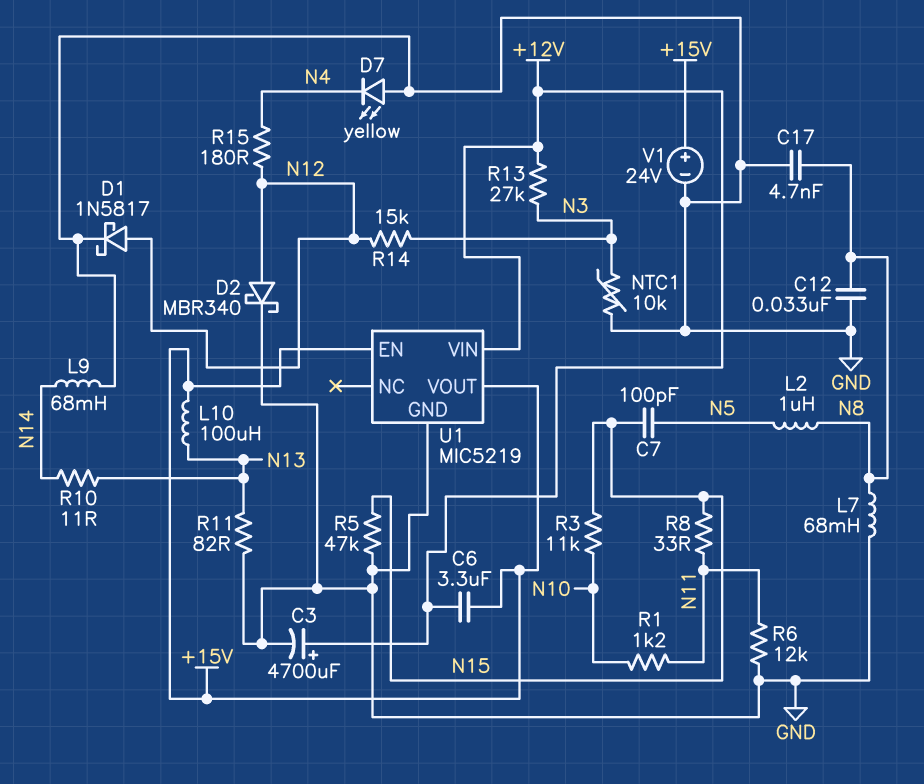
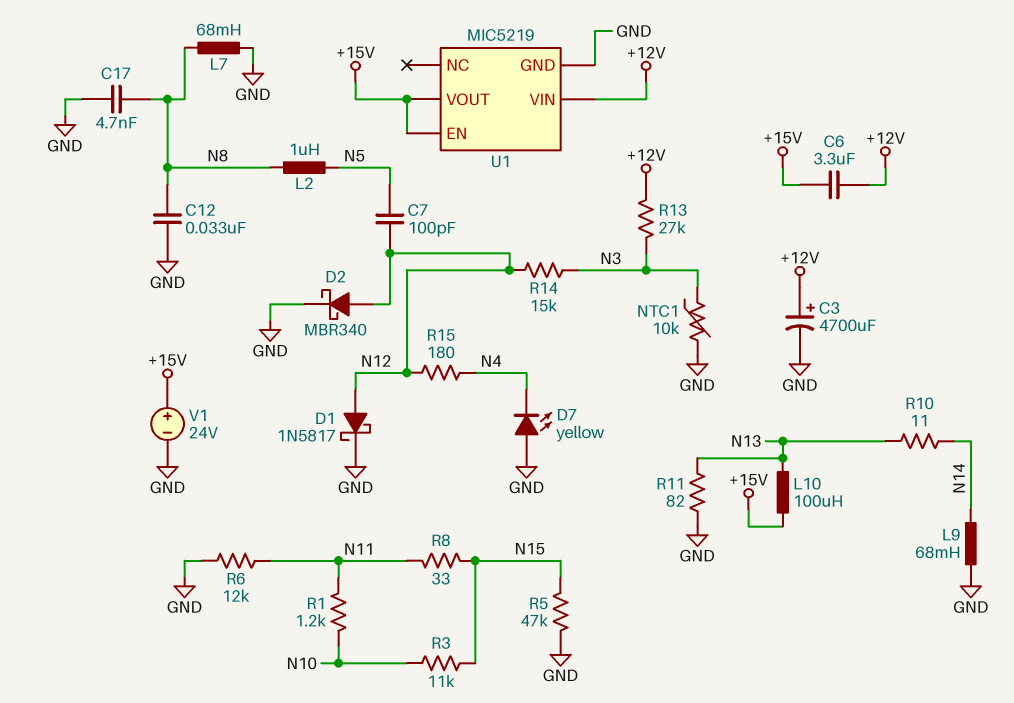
C7: 100pF (N5, N15) -> 100pF (N5, N12)

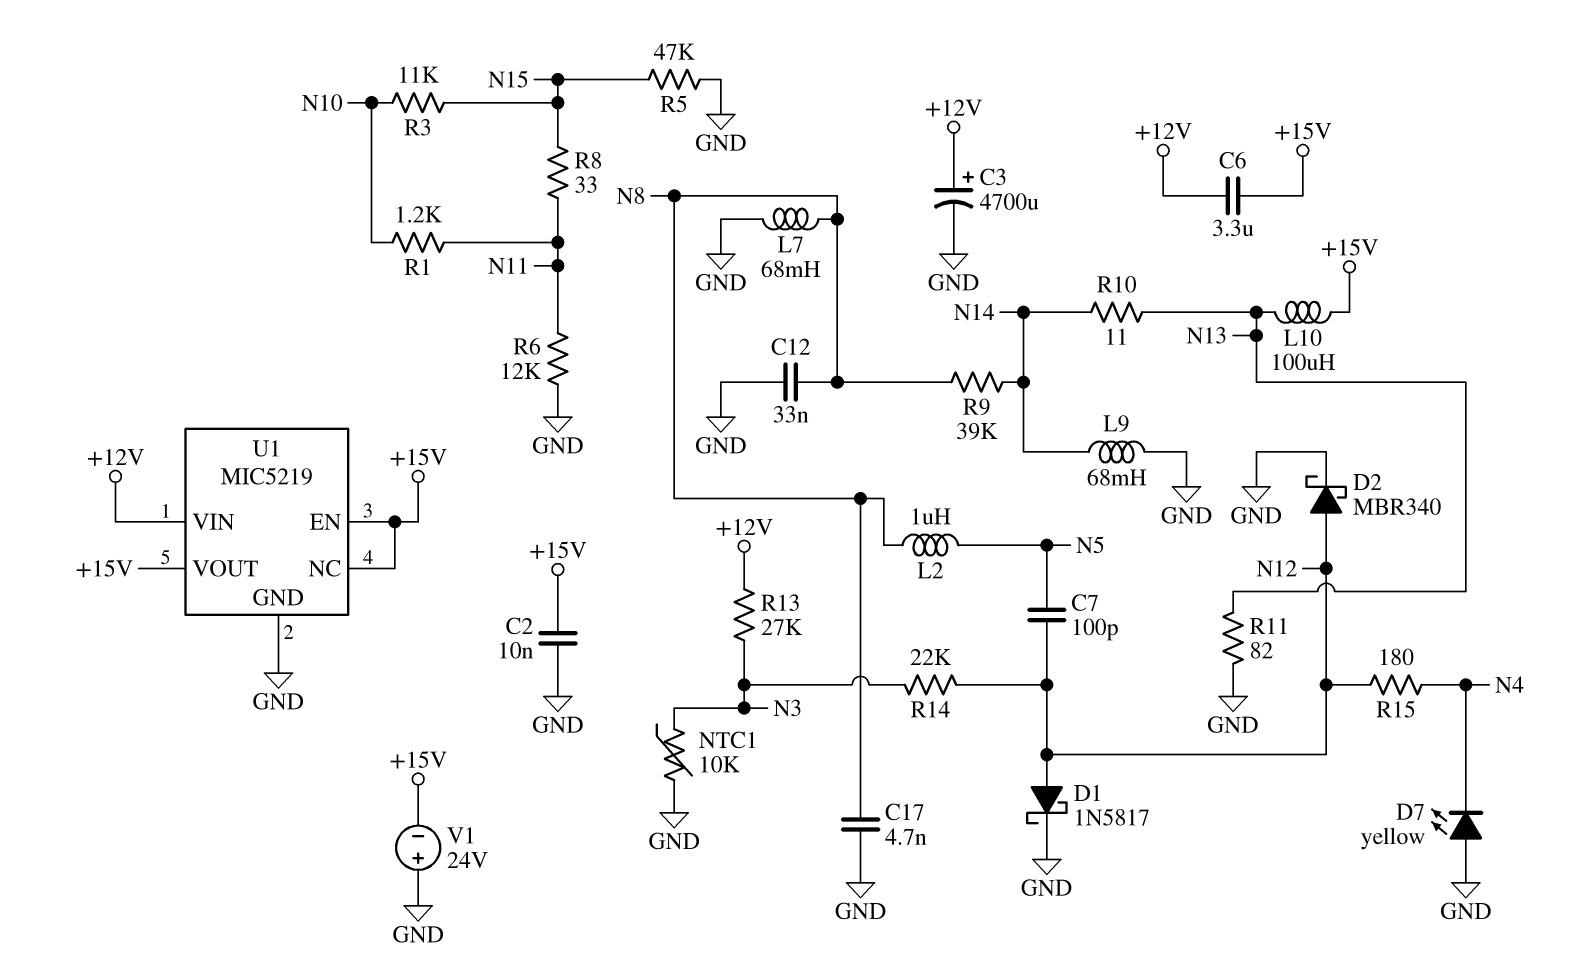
C2: none -> 10nF (+15V, GND)
R9: none -> 39k (N8, N14)
R14: 15k (N3, N12) -> 22k (N3, N12)
U1 pin NC: none -> +15V
V1: 24V (plus +15V, minus GND) -> 24V (plus GND, minus +15V)

